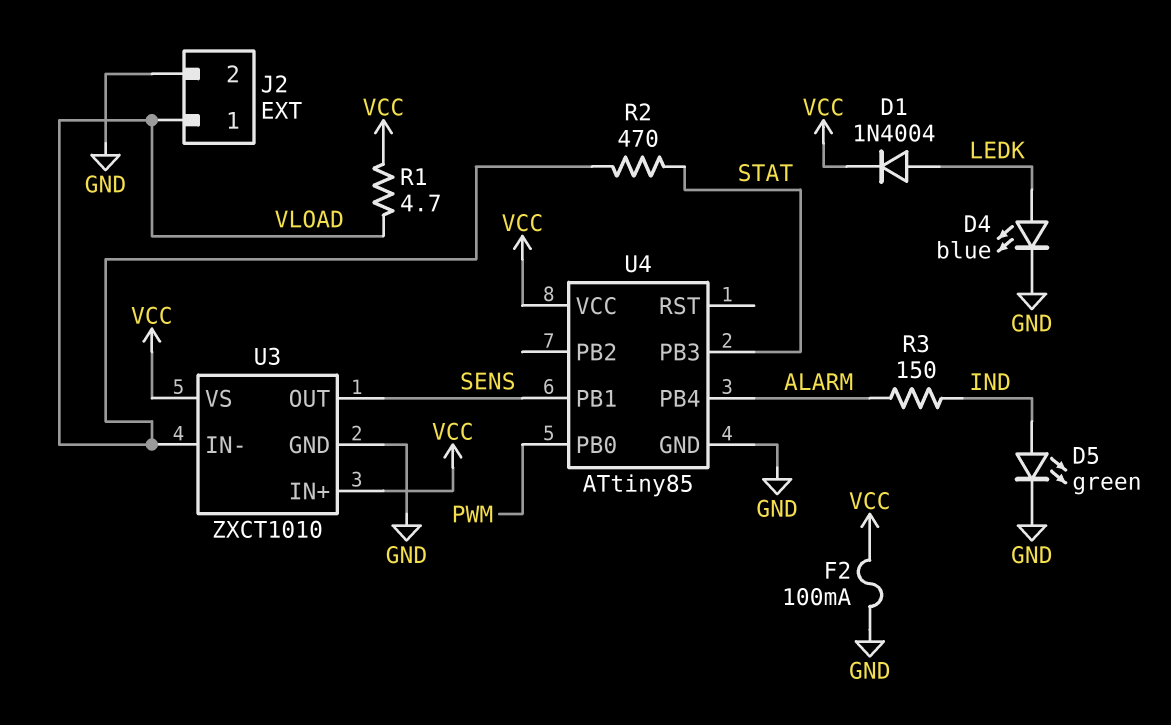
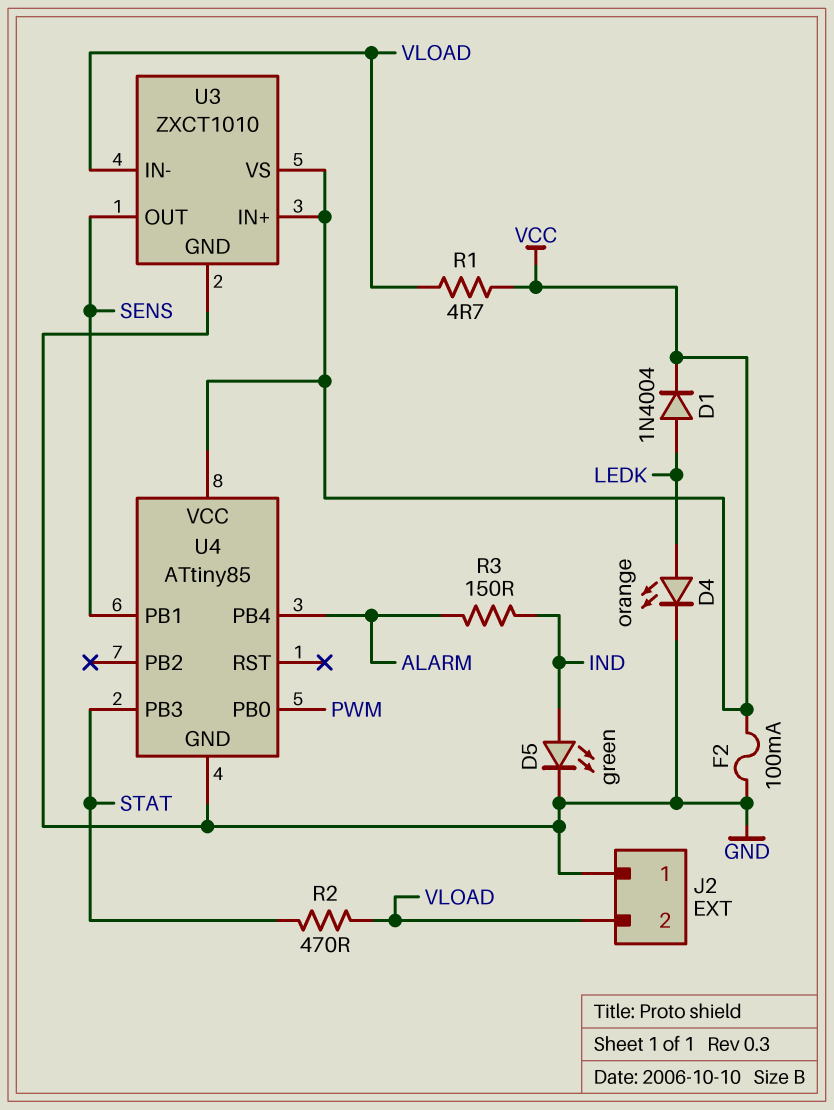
D4: LED blue (A LEDK, K GND) -> LED orange (A LEDK, K GND)
J2 pin 1: VLOAD -> GND
J2 pin 2: GND -> VLOAD

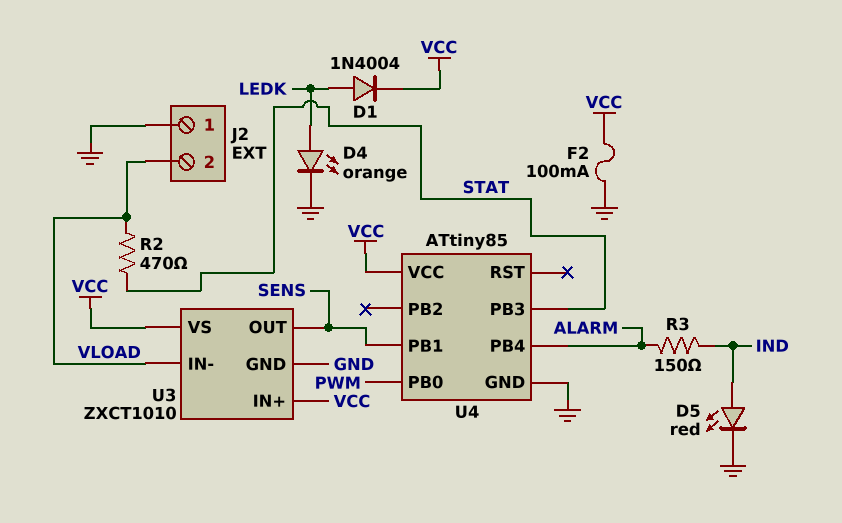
D5: LED green (A IND, K GND) -> LED red (A IND, K GND)
R1: 4.7 (VCC, VLOAD) -> none

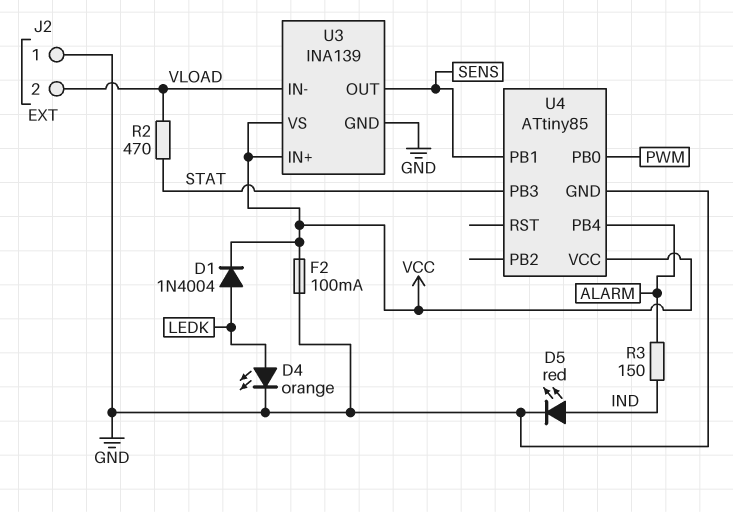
U3: ZXCT1010 -> INA139

